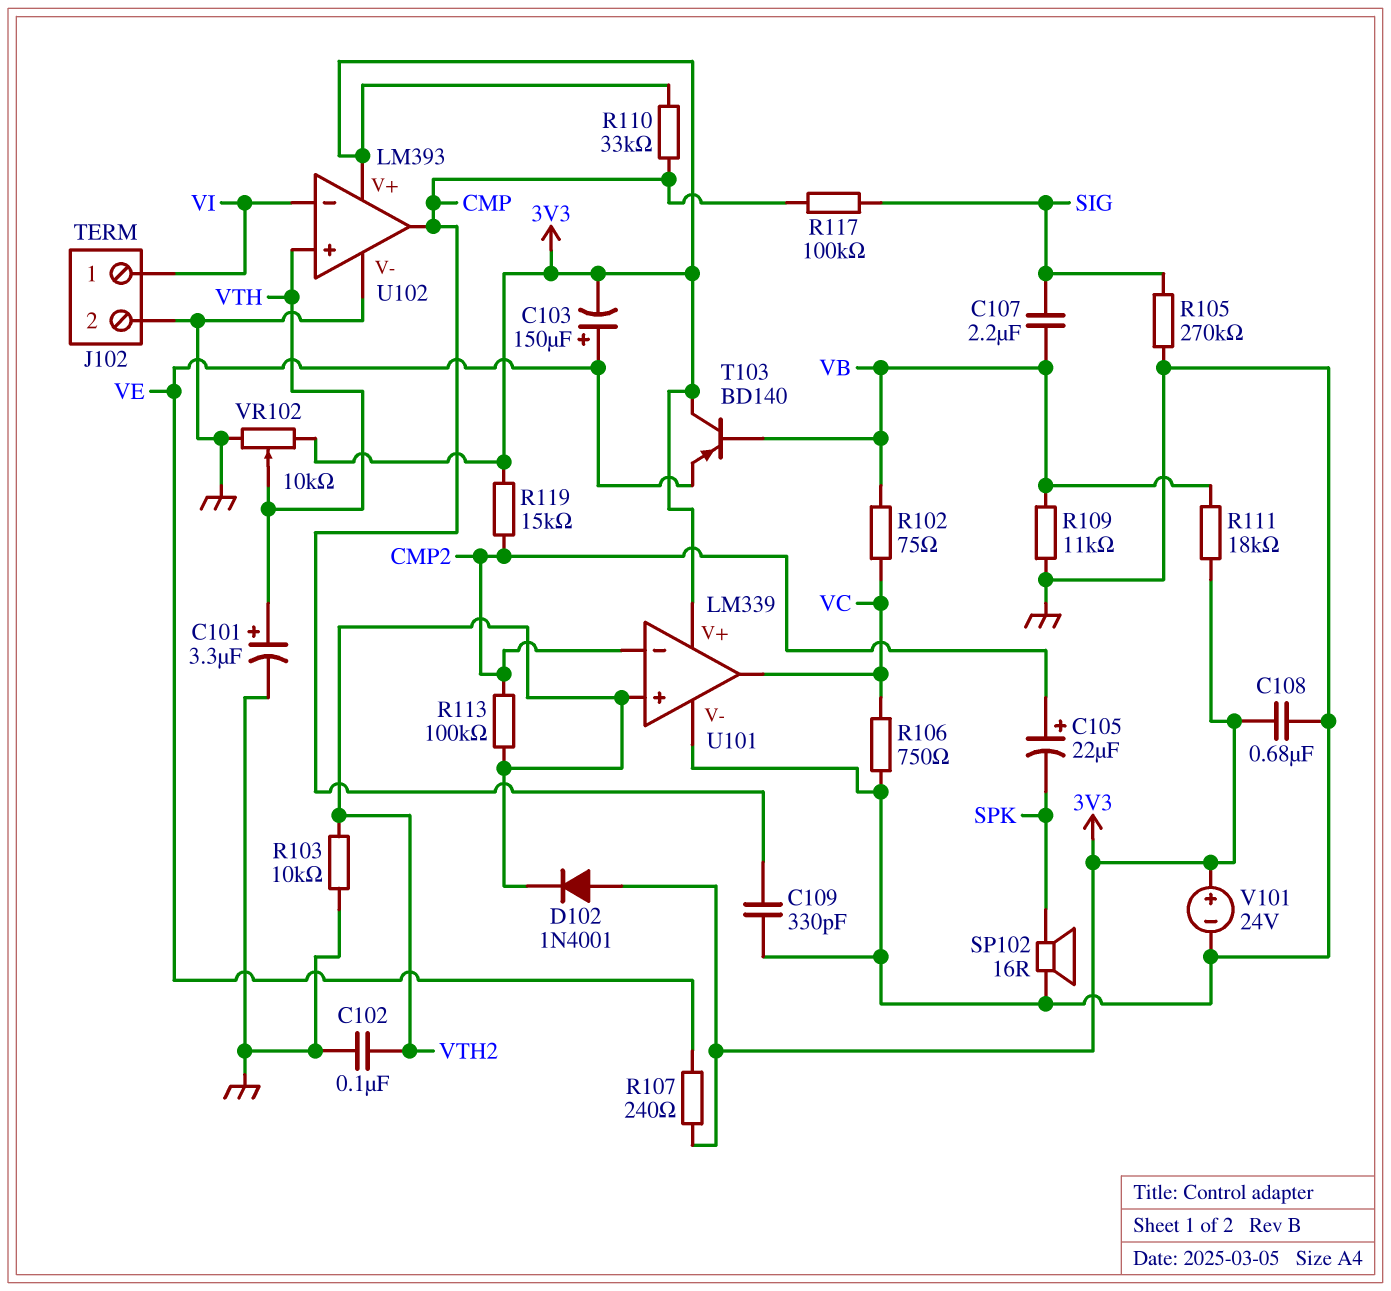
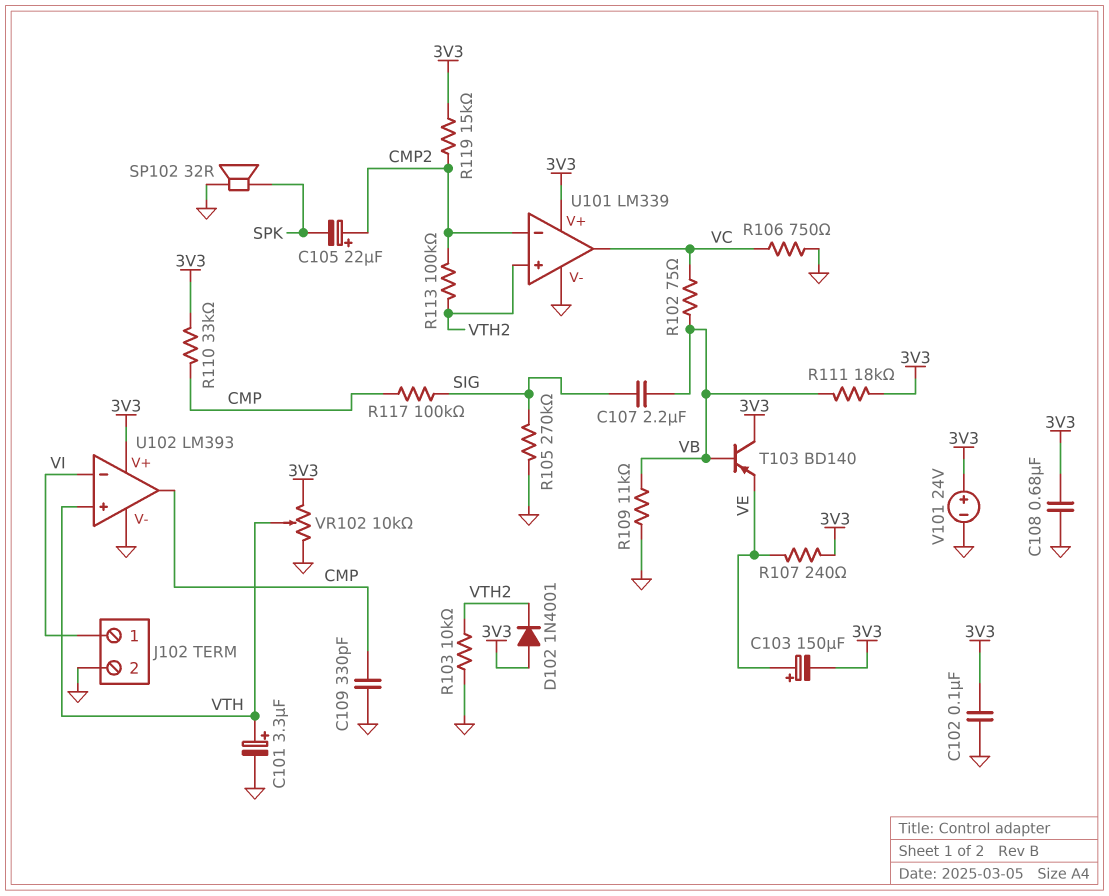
C102: 100nF (GND, VTH2) -> 100nF (3V3, GND)
SP102: speaker 16R (GND, SPK) -> speaker 32R (GND, SPK)

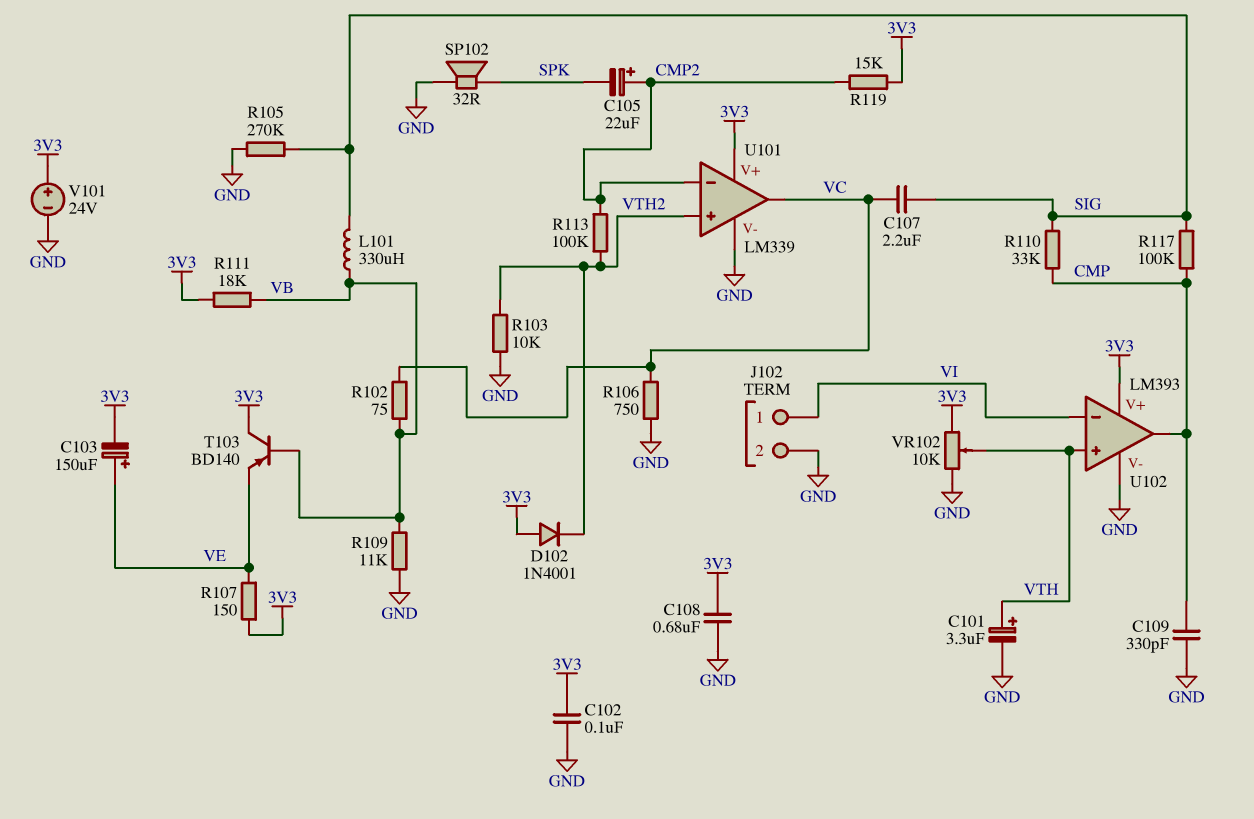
C107: 2.2uF (SIG, VB) -> 2.2uF (SIG, VC)
L101: none -> 330uH (SIG, VB)
R107: 240 (3V3, VE) -> 150 (3V3, VE)
R110: 33k (3V3, CMP) -> 33k (CMP, SIG)

